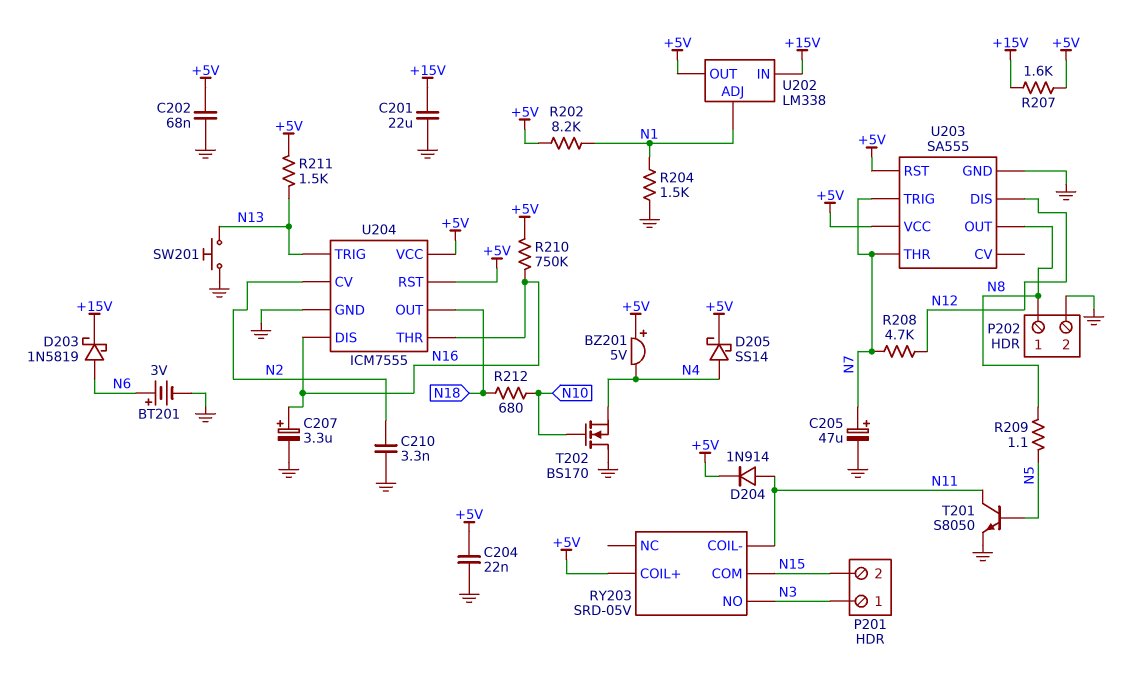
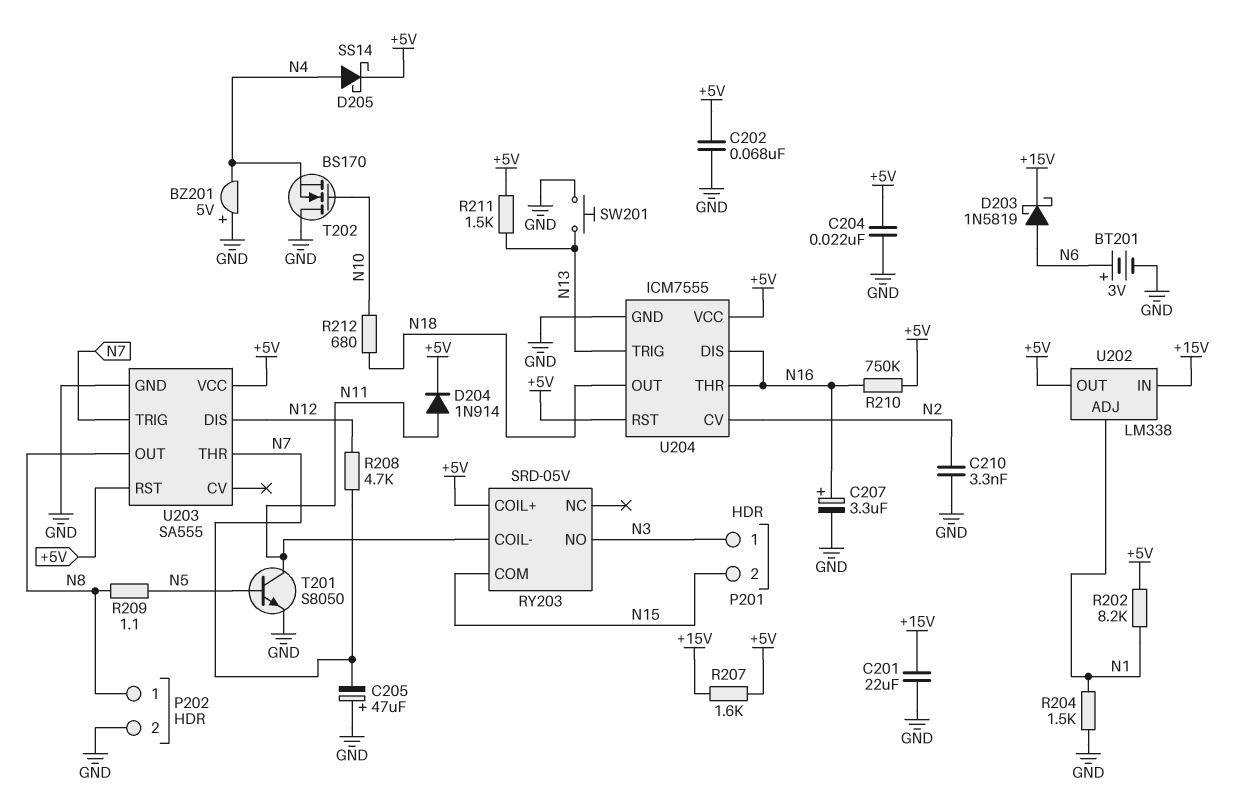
BZ201: buzzer 5V (plus +5V, minus N4) -> buzzer 5V (plus GND, minus N4)
C205: 47uF (plus N7, minus GND) -> 47uF (plus GND, minus N7)

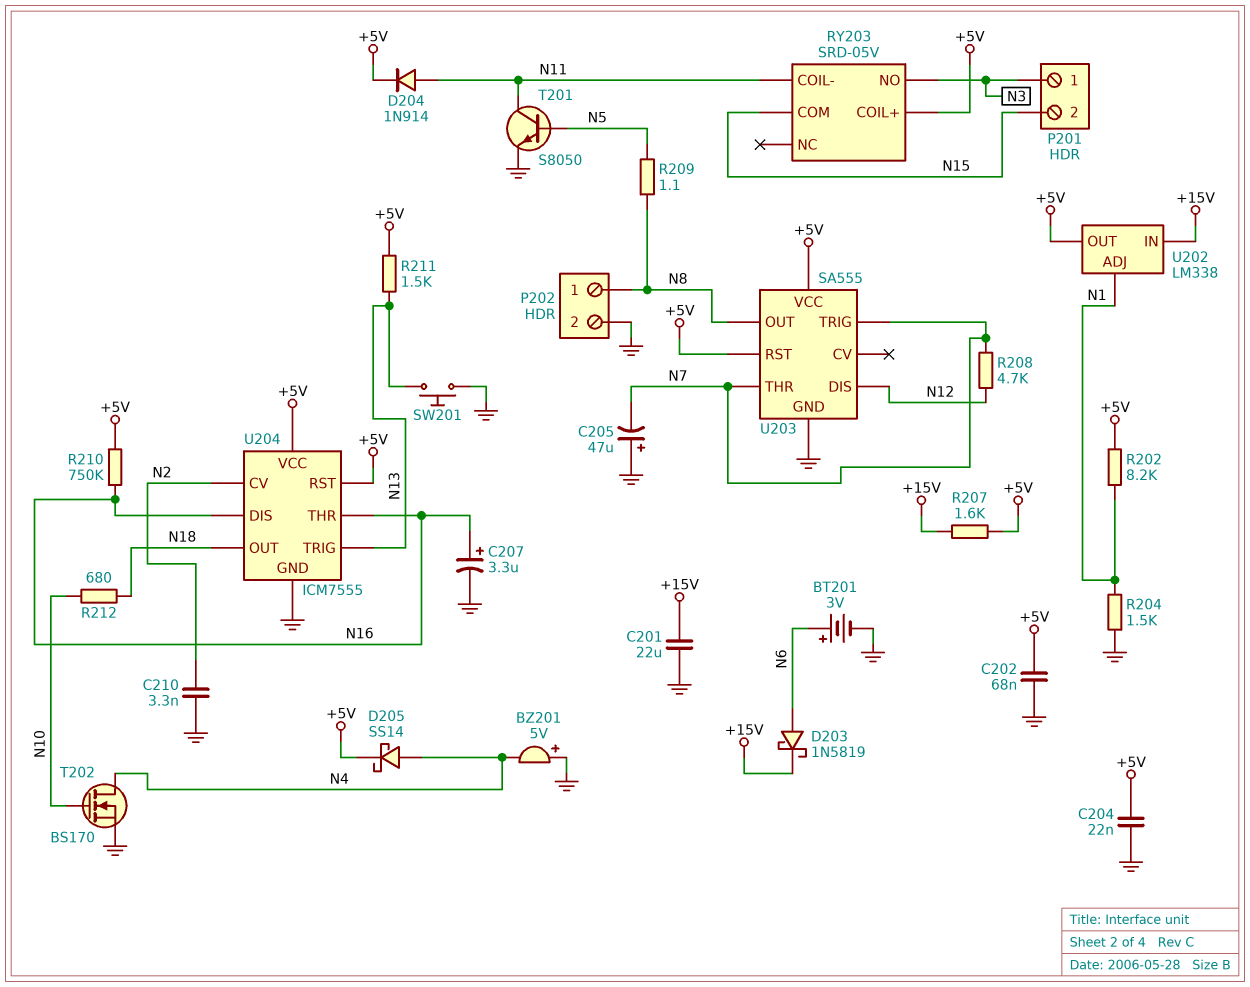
T202: NMOS BS170 (G N10, D GND, S N4) -> NMOS BS170 (G N10, D N4, S GND)

